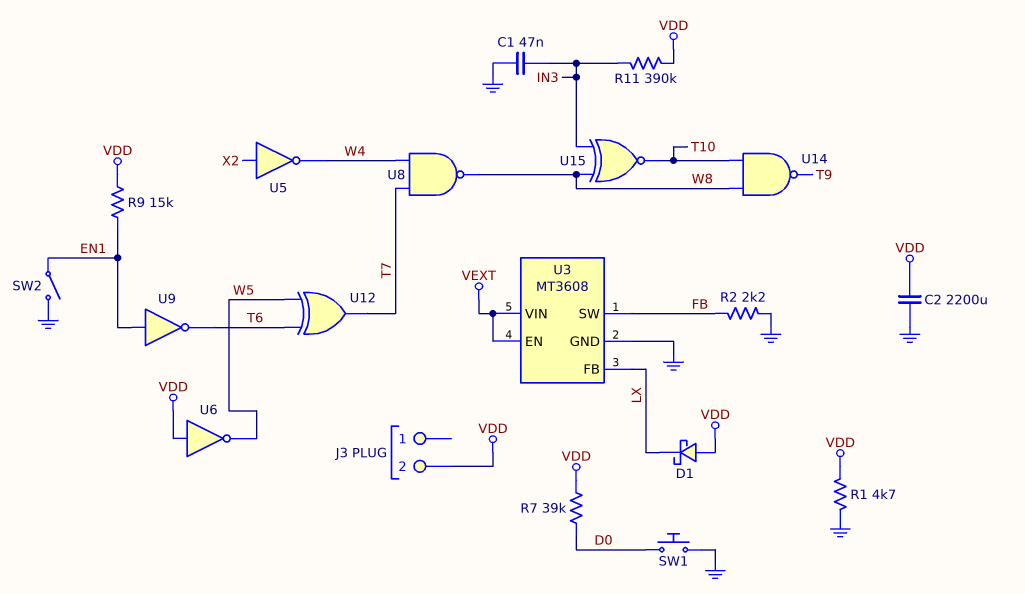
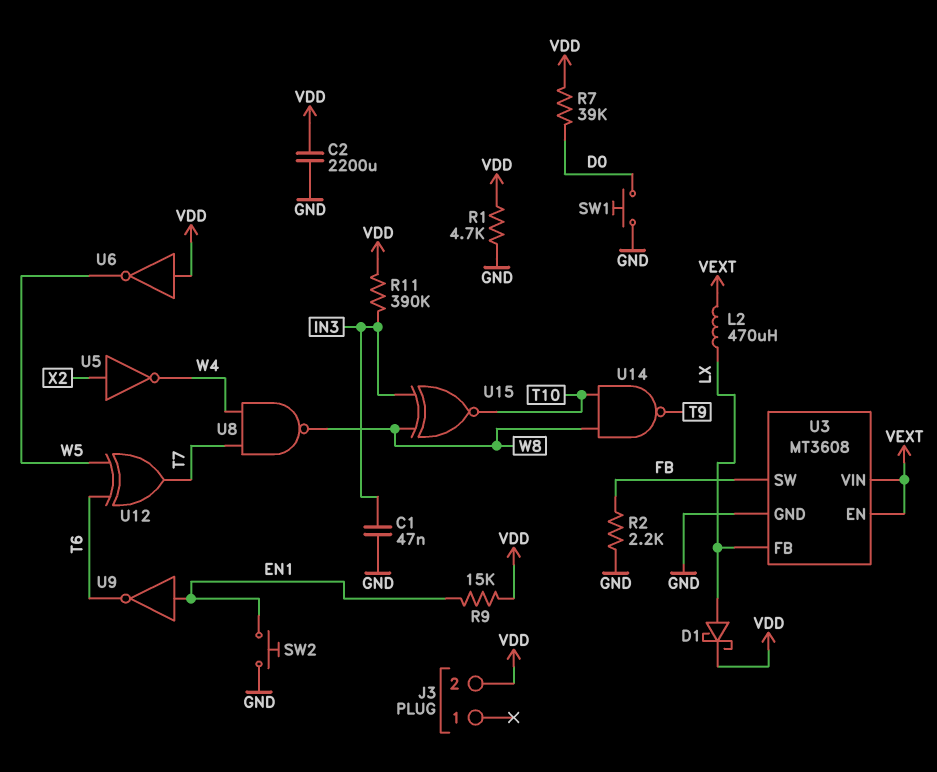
D1: schottky (A VDD, K LX) -> schottky (A LX, K VDD)
L2: none -> 470uH (LX, VEXT)
SW2: switch (EN1, GND) -> button (EN1, GND)

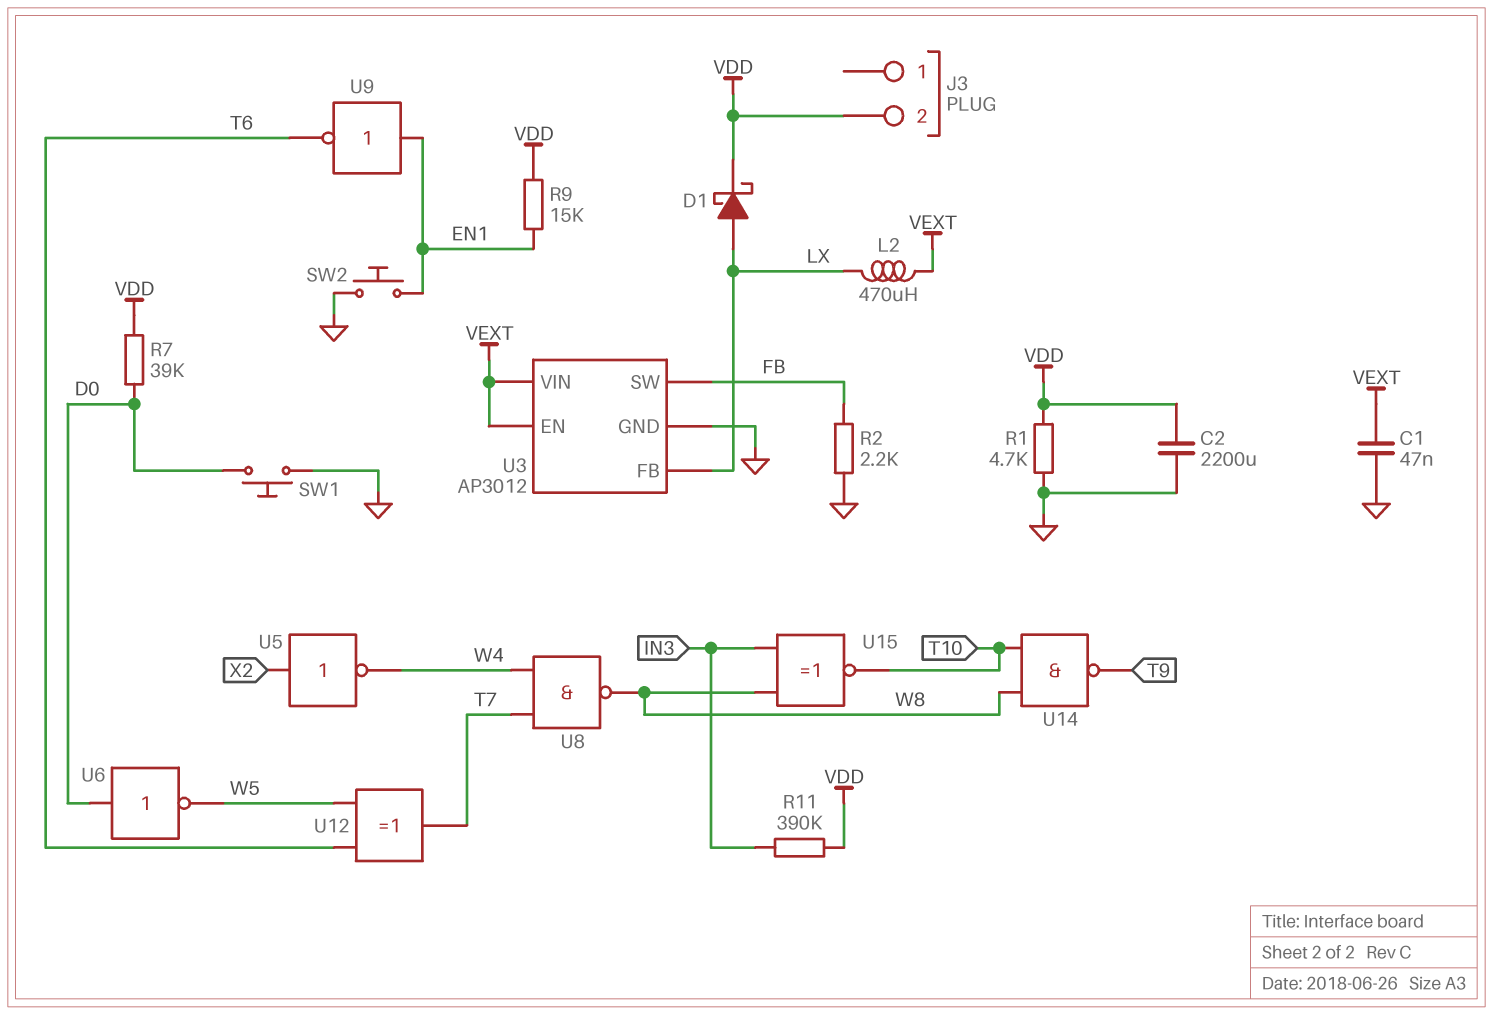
C1: 47nF (GND, IN3) -> 47nF (GND, VEXT)
U3: MT3608 -> AP3012
U6: NOT (in VDD, out W5) -> NOT (in D0, out W5)

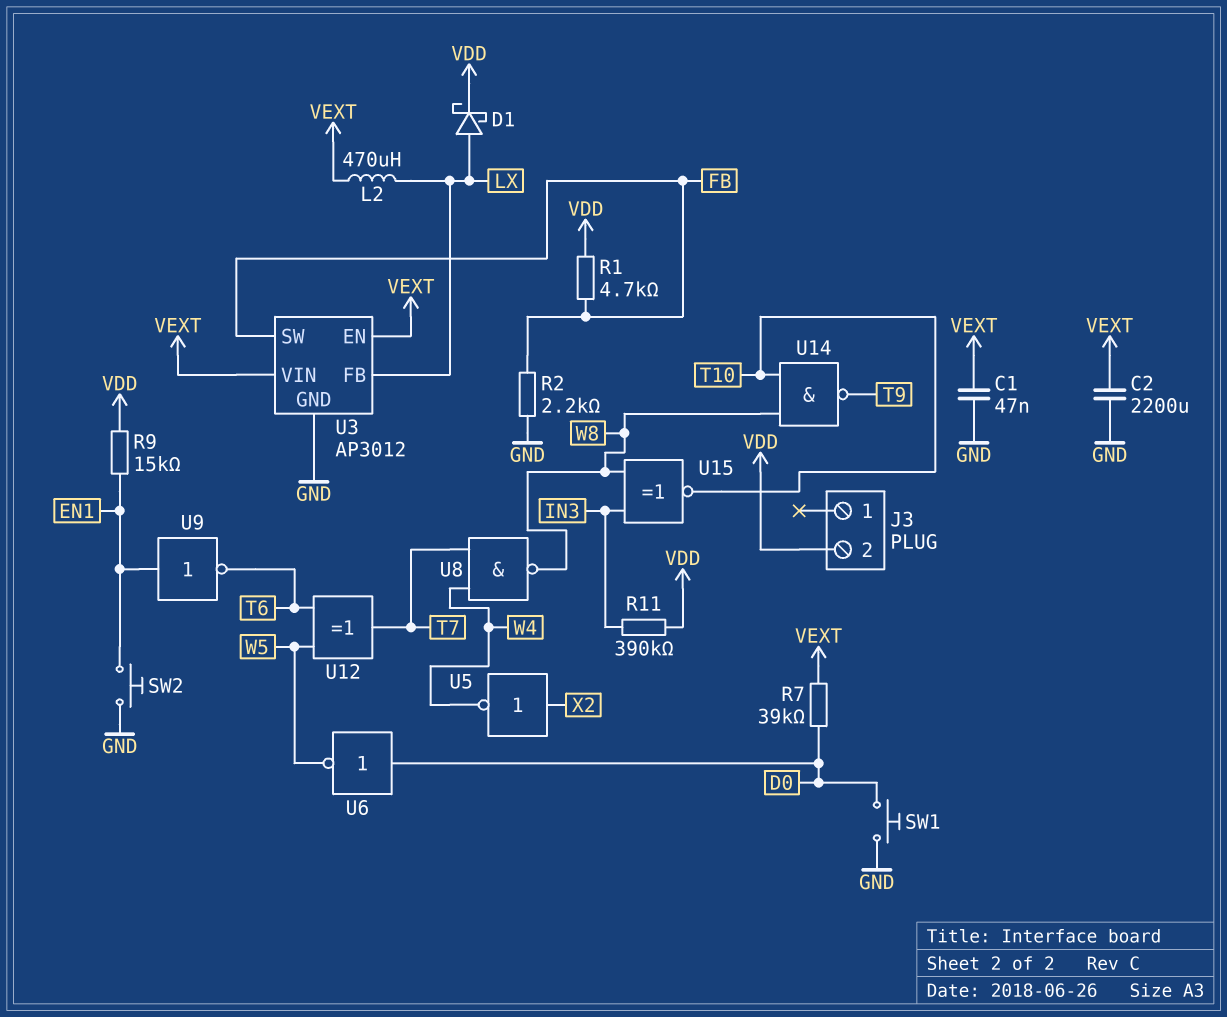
C2: 2200uF (GND, VDD) -> 2200uF (GND, VEXT)
R1: 4.7k (GND, VDD) -> 4.7k (FB, VDD)
R7: 39k (D0, VDD) -> 39k (D0, VEXT)

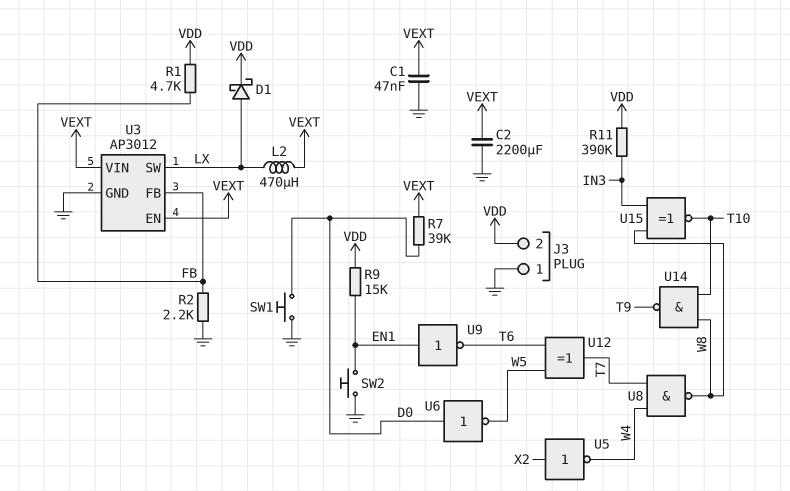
J3 pin 1: none -> GND
U3 pin FB: LX -> FB
U3 pin SW: FB -> LX

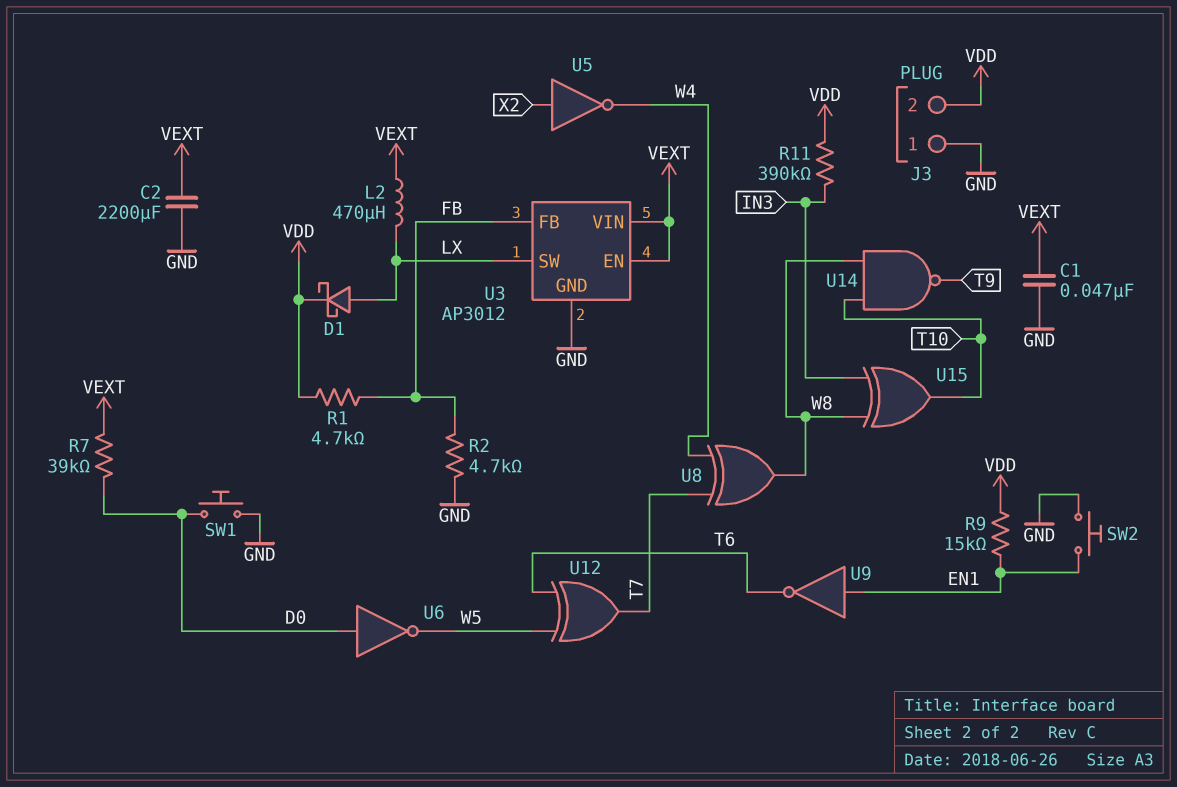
R2: 2.2k (FB, GND) -> 4.7k (FB, GND)
U8: NAND (in T7, in W4, out W8) -> XOR (in T7, in W4, out W8)
U15: XNOR (in IN3, in W8, out T10) -> XOR (in IN3, in W8, out T10)

